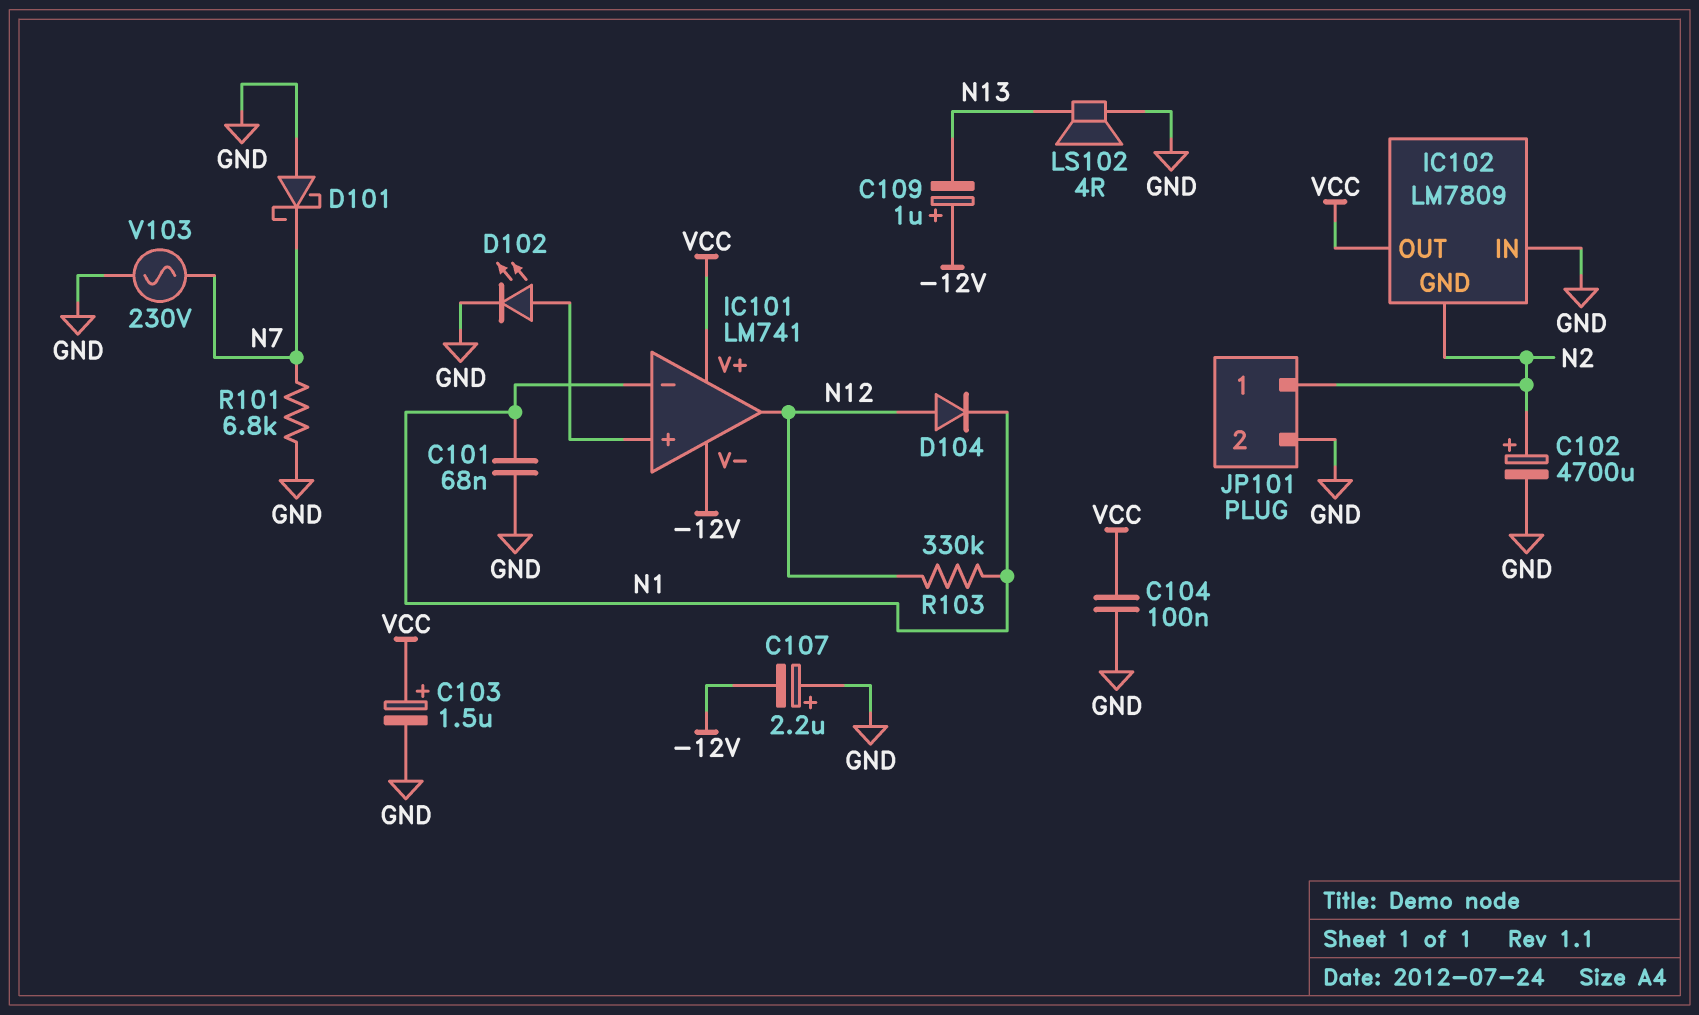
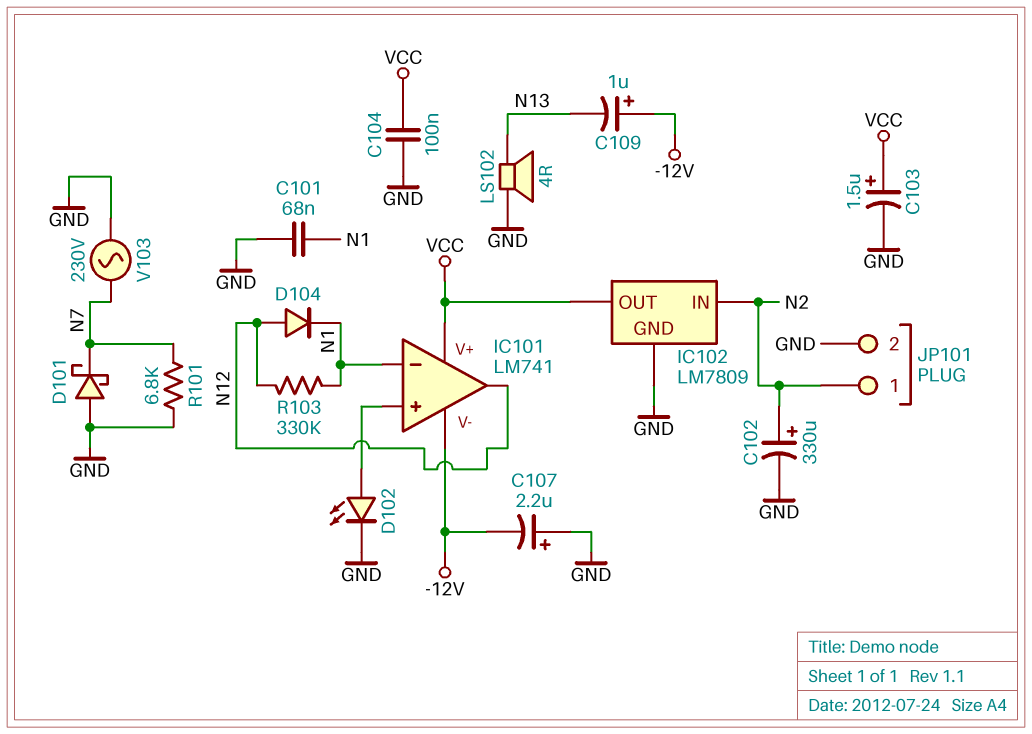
C102: 4700uF (plus N2, minus GND) -> 330uF (plus N2, minus GND)
IC102 pin GND: N2 -> GND
IC102 pin IN: GND -> N2

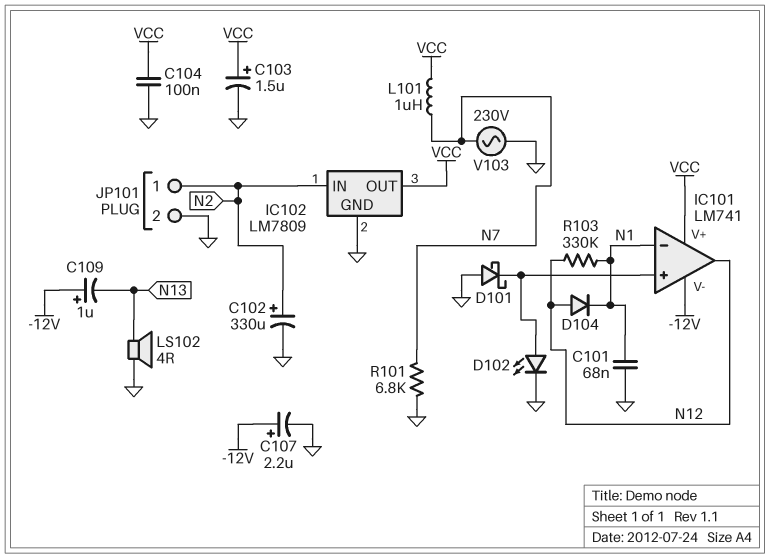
C107: 2.2uF (plus GND, minus -12V) -> 2.2uF (plus -12V, minus GND)
D101: schottky (A GND, K N7) -> schottky (A GND, K IC101/in+)
L101: none -> 1uH (N7, VCC)

